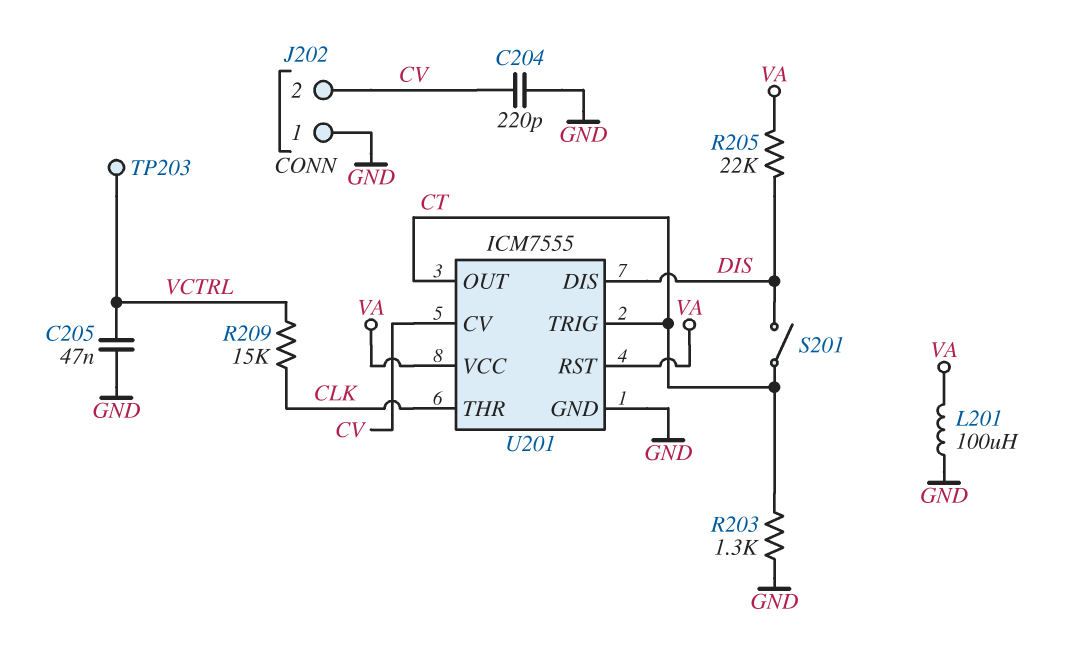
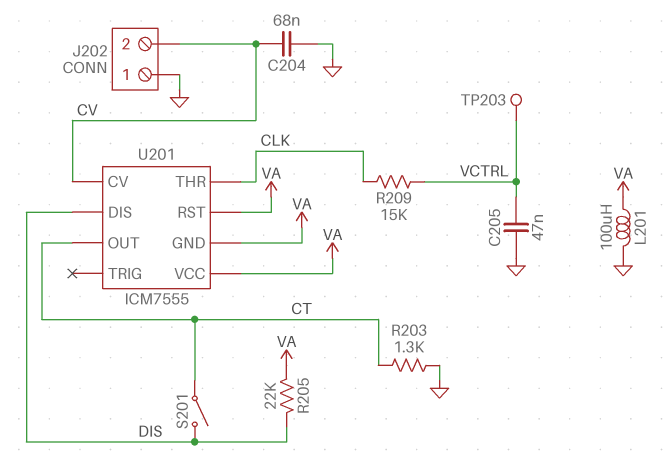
C204: 220pF (CV, GND) -> 68nF (CV, GND)
U201 pin GND: GND -> VA
U201 pin TRIG: CT -> none

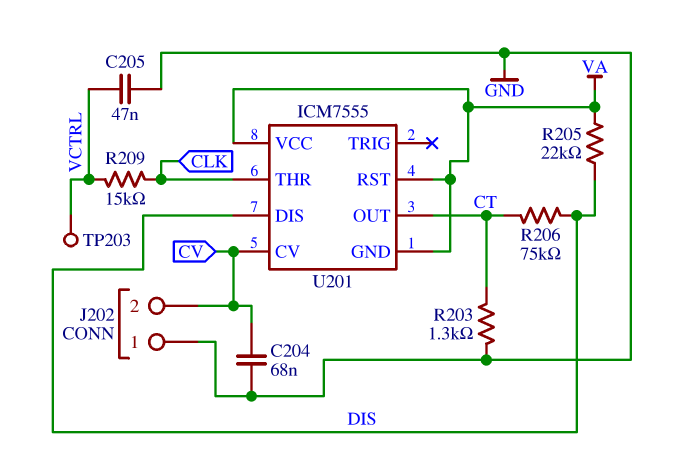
L201: 100uH (GND, VA) -> none
R206: none -> 75k (CT, DIS)
S201: switch (CT, DIS) -> none

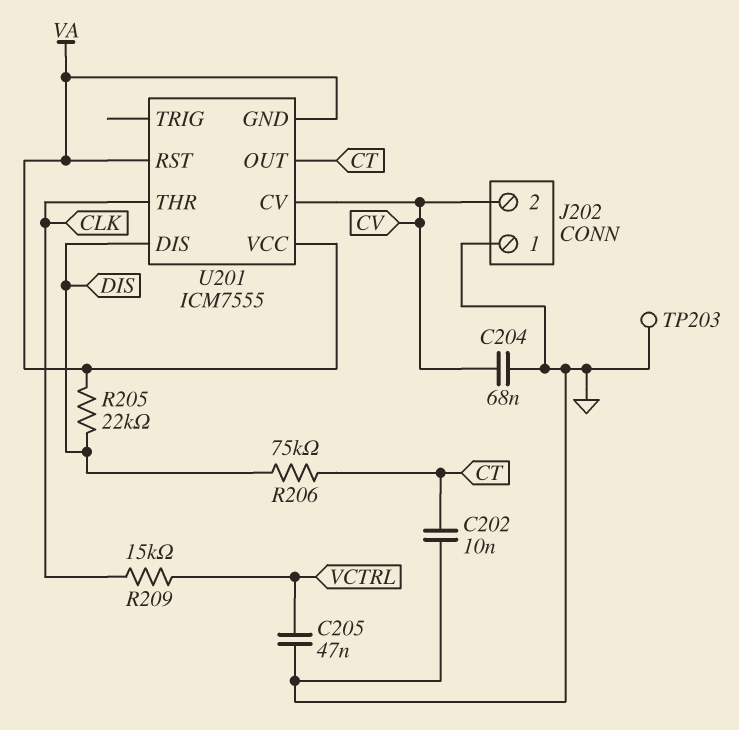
C202: none -> 10nF (CT, GND)
R203: 1.3k (CT, GND) -> none
TP203: test point (VCTRL) -> test point (GND)

